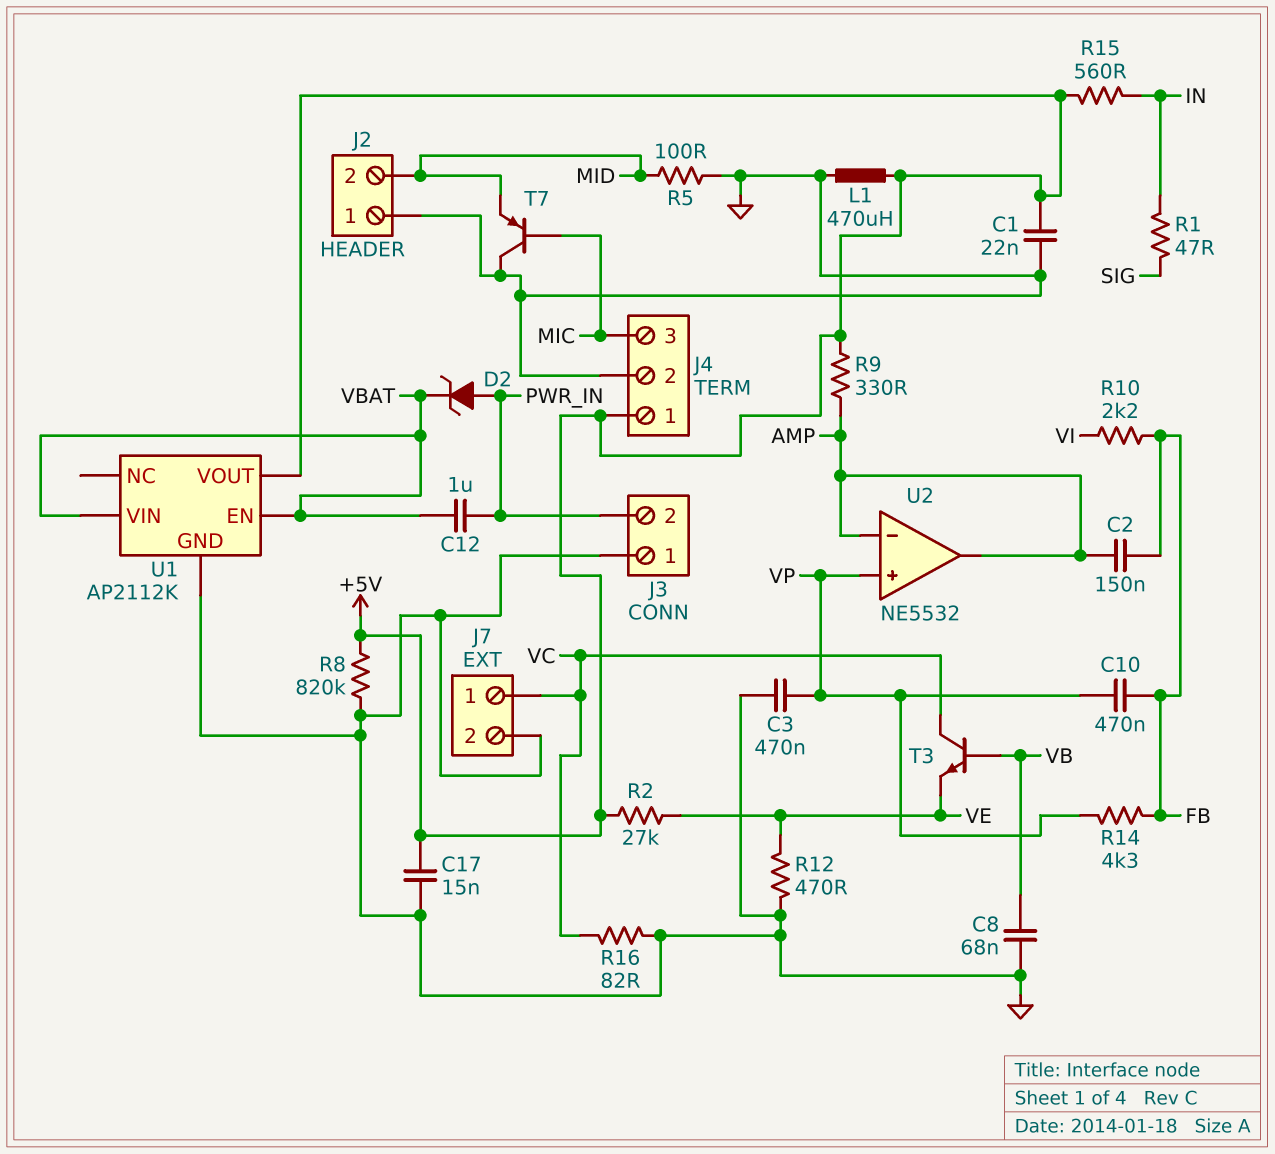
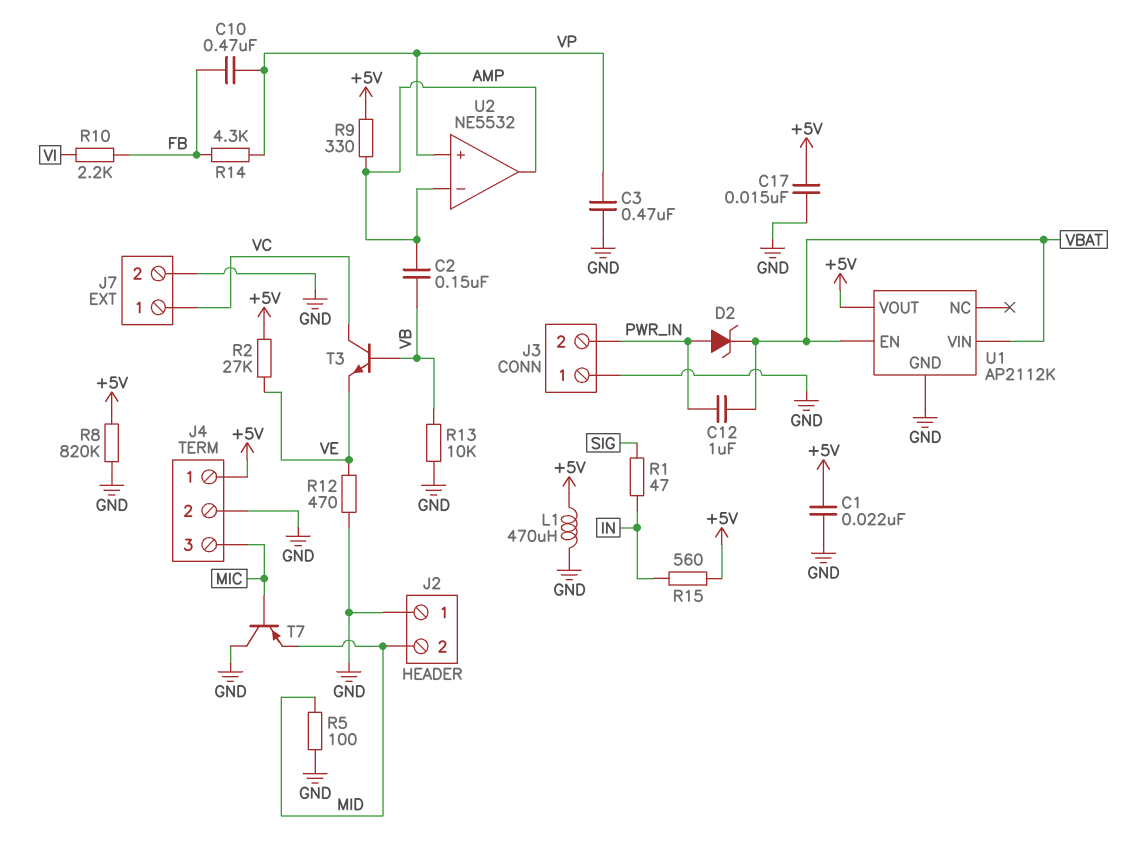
C2: 150nF (AMP, FB) -> 150nF (AMP, VB)
C8: 68nF (GND, VB) -> none
R13: none -> 10k (GND, VB)
R16: 82 (GND, VC) -> none

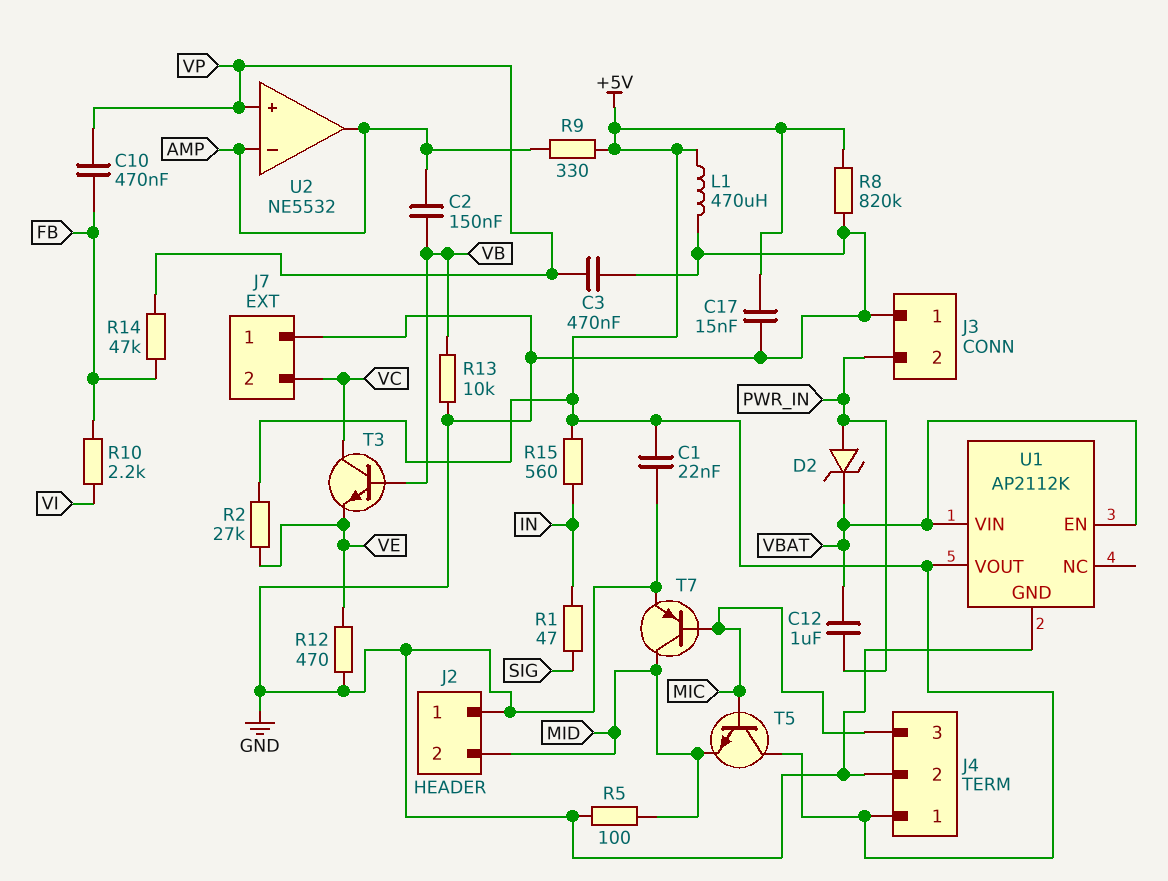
J7 pin 1: VC -> GND
J7 pin 2: GND -> VC
R14: 4.3k (FB, VP) -> 47k (FB, VP)
T5: none -> NPN (B MIC, C +5V, E MID)
T7: PNP (B MIC, C GND, E MID) -> PNP (B MIC, C MID, E GND)

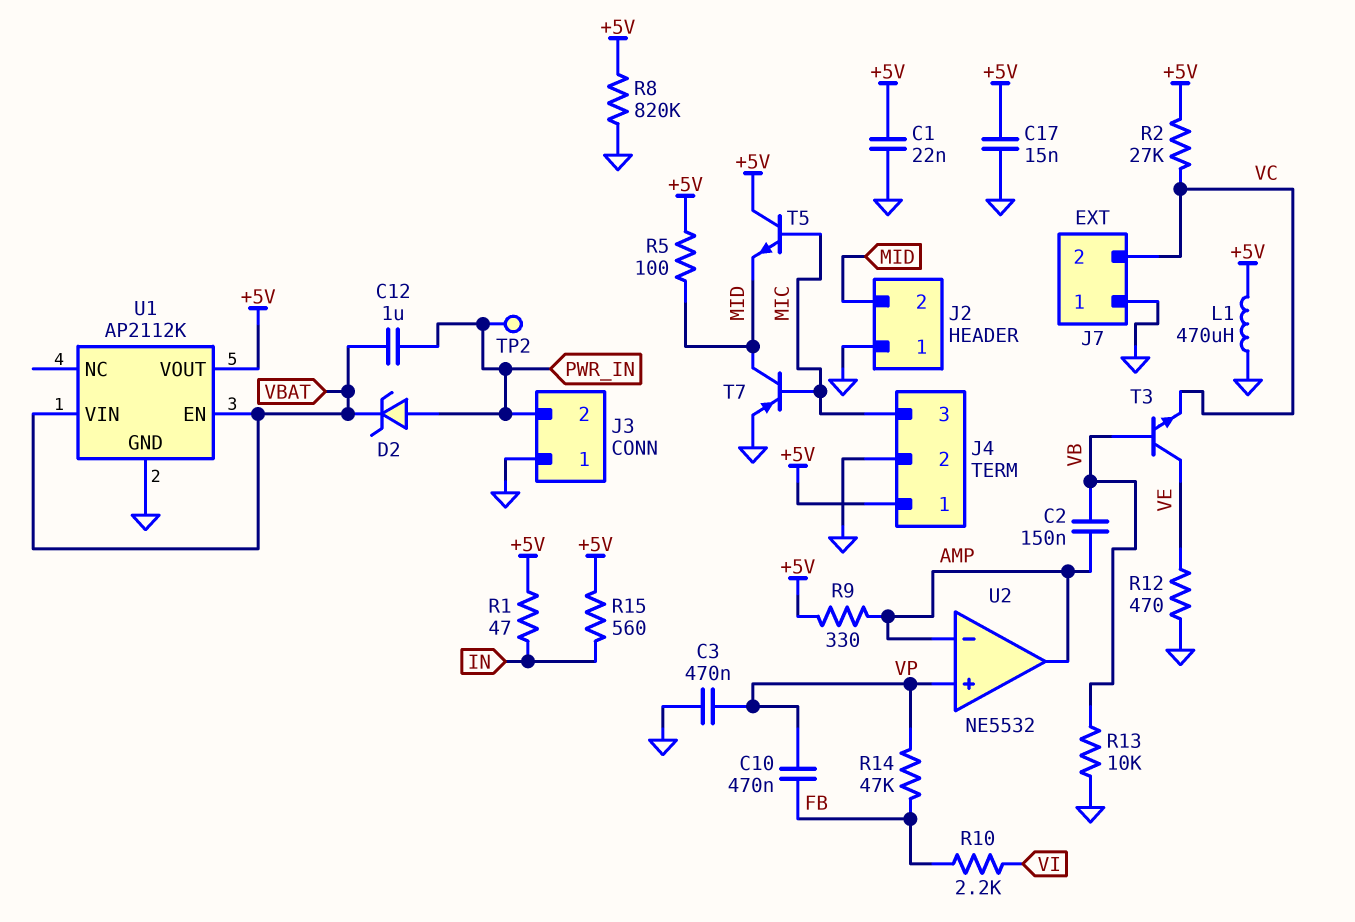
R1: 47 (IN, SIG) -> 47 (+5V, IN)
R2: 27k (+5V, VE) -> 27k (+5V, VC)
R5: 100 (GND, MID) -> 100 (+5V, MID)
T3: NPN (B VB, C VC, E VE) -> NPN (B VB, C VE, E VC)
TP2: none -> test point (PWR_IN)

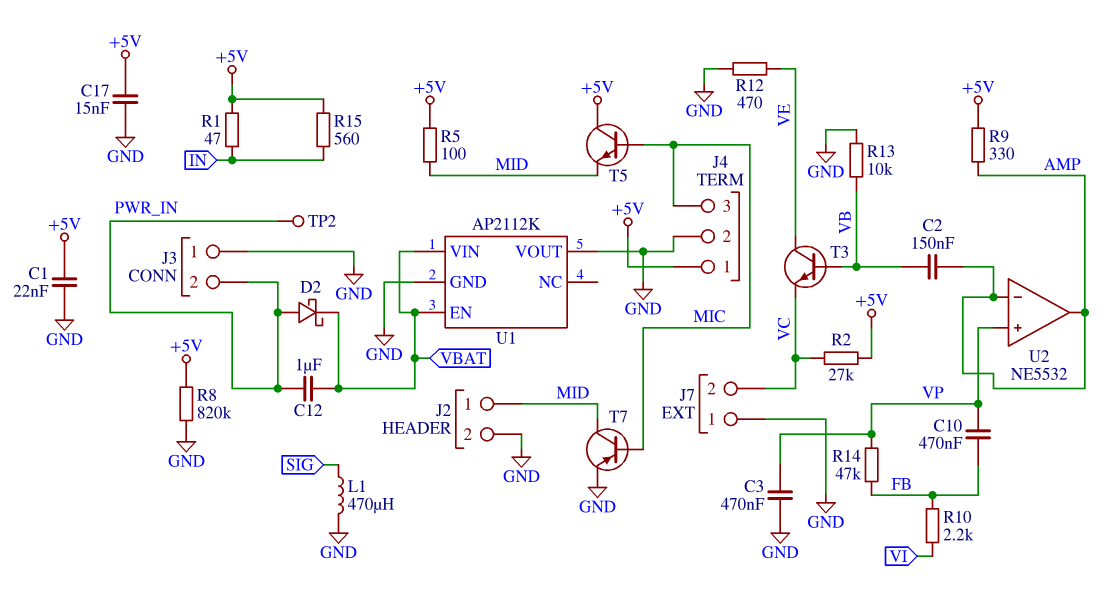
D2: zener (A PWR_IN, K VBAT) -> schottky (A PWR_IN, K VBAT)
J2 pin 1: GND -> MID
J2 pin 2: MID -> GND
L1: 470uH (+5V, GND) -> 470uH (GND, SIG)
U1 pin VOUT: +5V -> GND

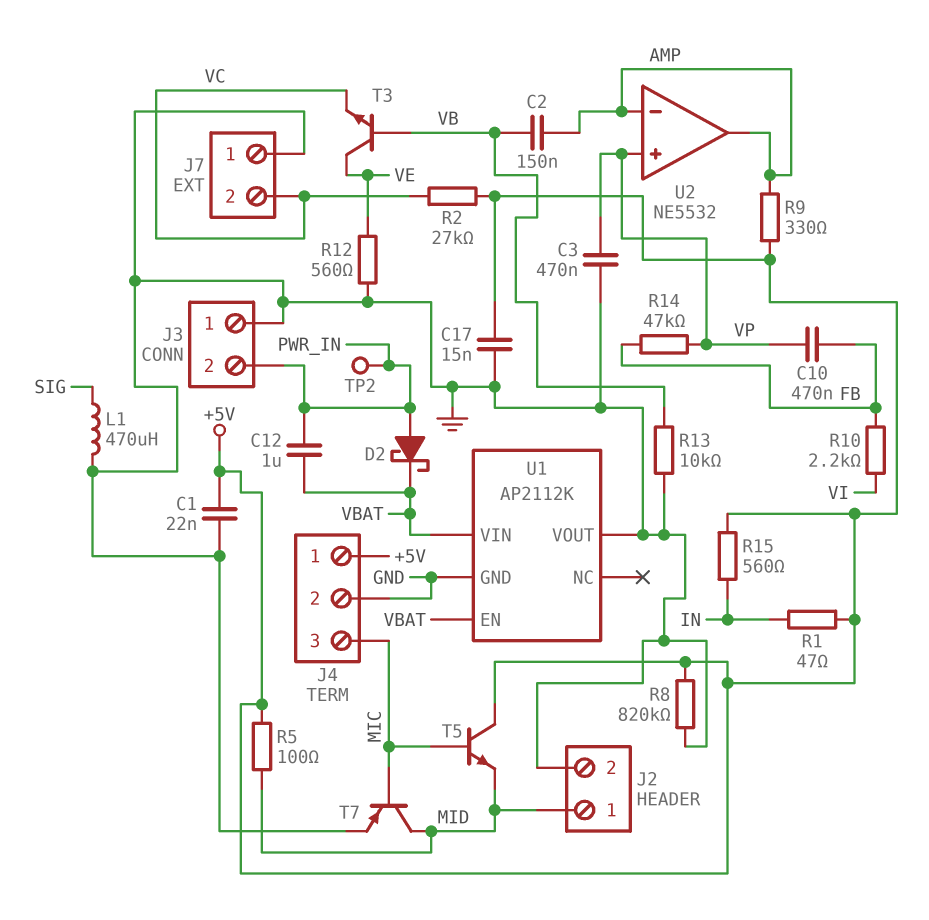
R12: 470 (GND, VE) -> 560 (GND, VE)

